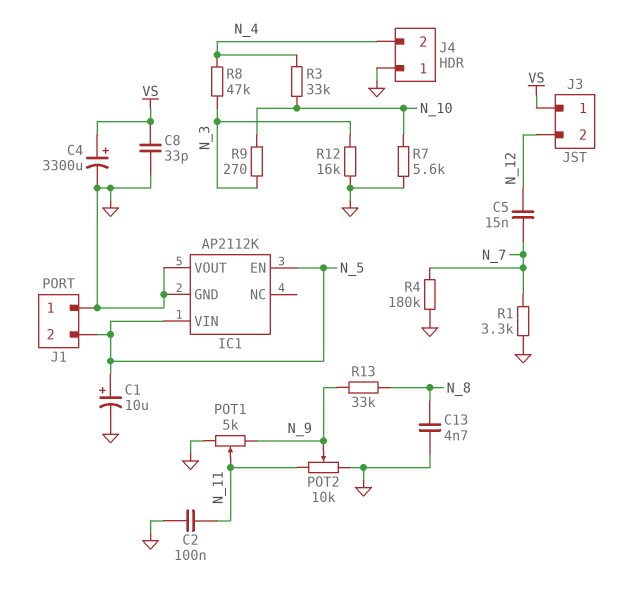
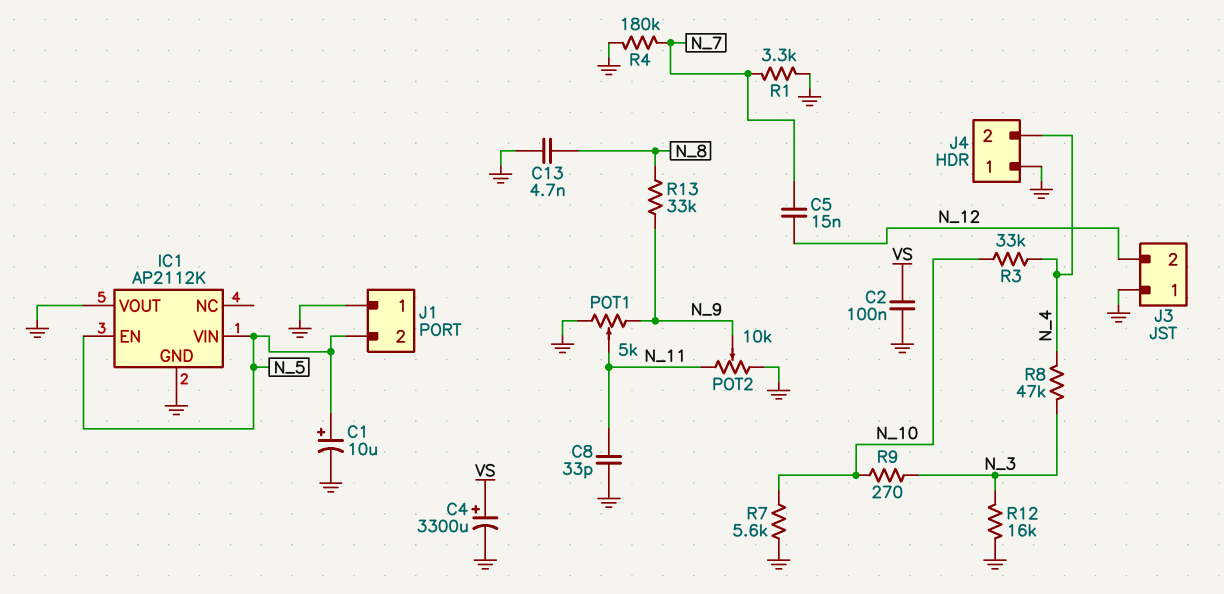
C2: 100nF (GND, N_11) -> 100nF (GND, VS)
C8: 33pF (GND, VS) -> 33pF (GND, N_11)
J3 pin 1: VS -> GND

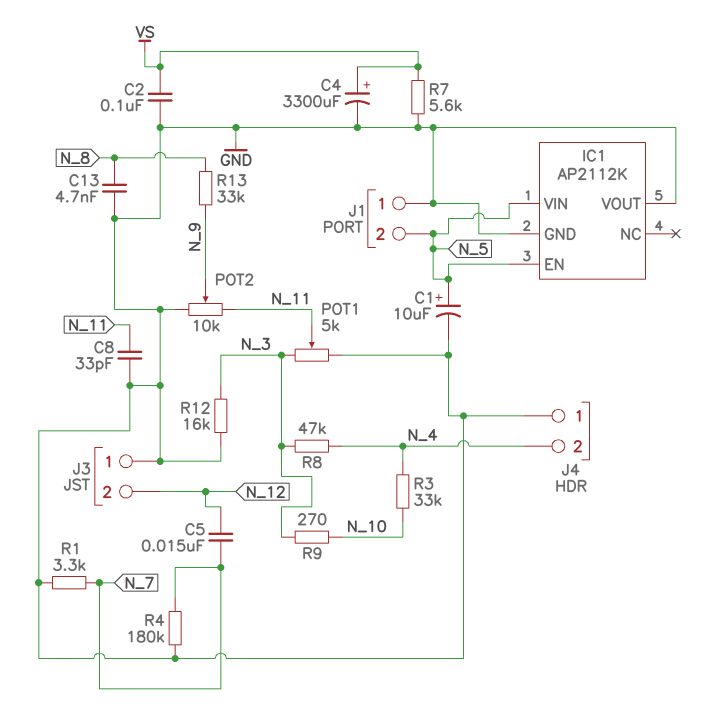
POT1: 5k (GND, N_9, wiper N_11) -> 5k (GND, N_3, wiper N_11)
R7: 5.6k (GND, N_10) -> 5.6k (GND, VS)

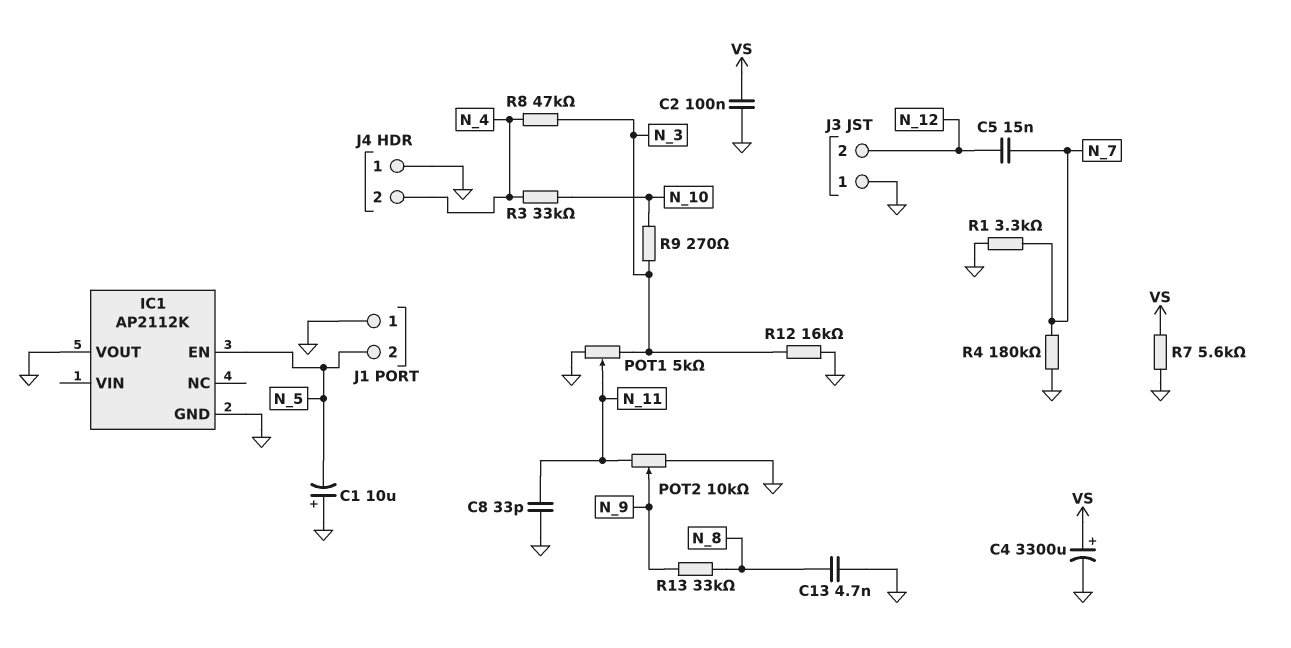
C1: 10uF (plus N_5, minus GND) -> 10uF (plus GND, minus N_5)
IC1 pin VIN: N_5 -> none

